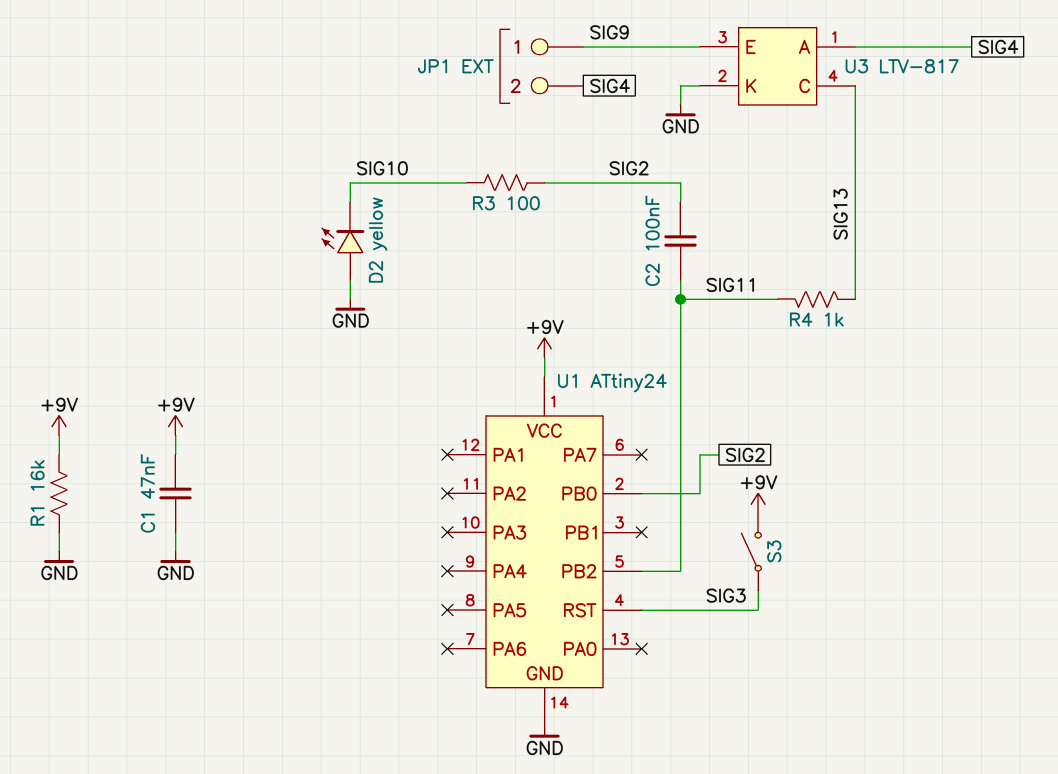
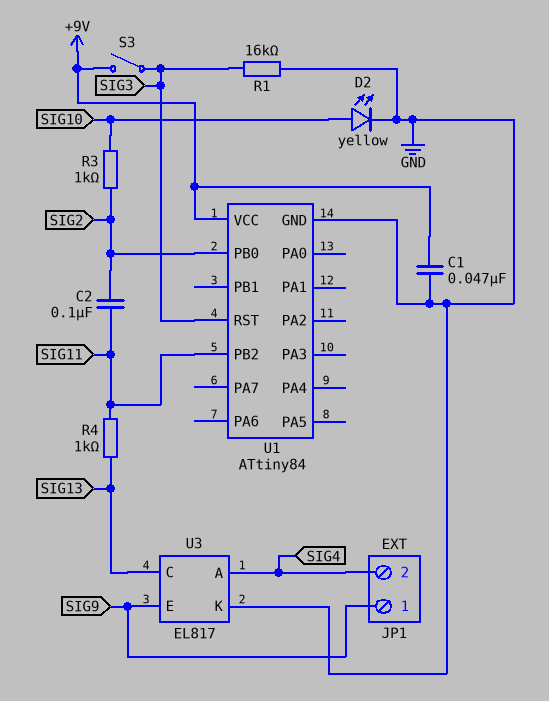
D2: LED yellow (A GND, K SIG10) -> LED yellow (A SIG10, K GND)
R1: 16k (+9V, GND) -> 16k (GND, SIG3)
R3: 100 (SIG2, SIG10) -> 1k (SIG2, SIG10)
U1: ATtiny24 -> ATtiny84
U3: LTV-817 -> EL817

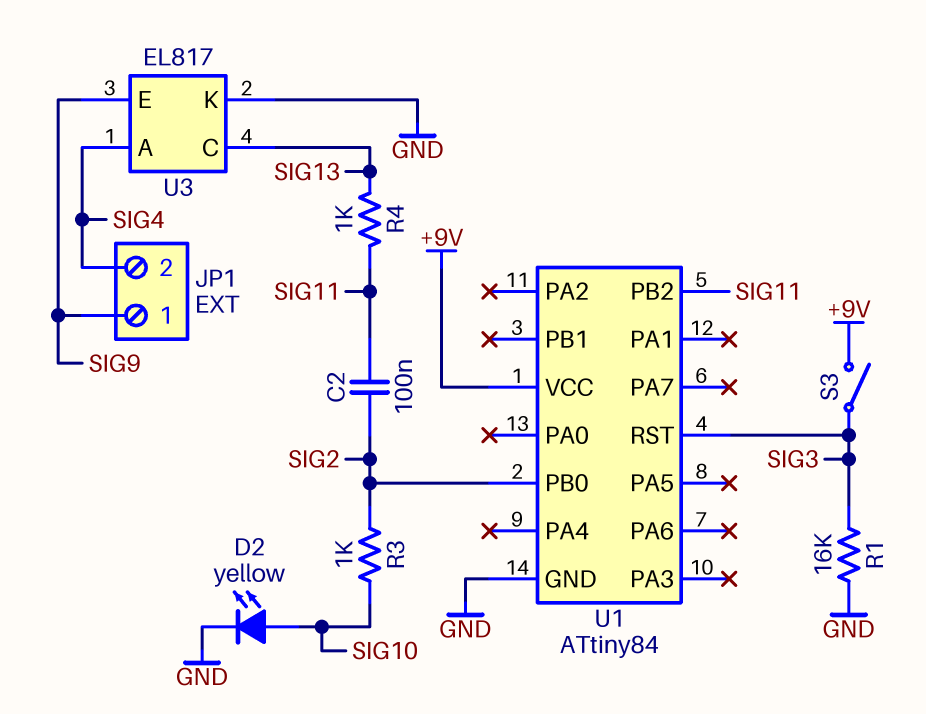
C1: 47nF (+9V, GND) -> none

